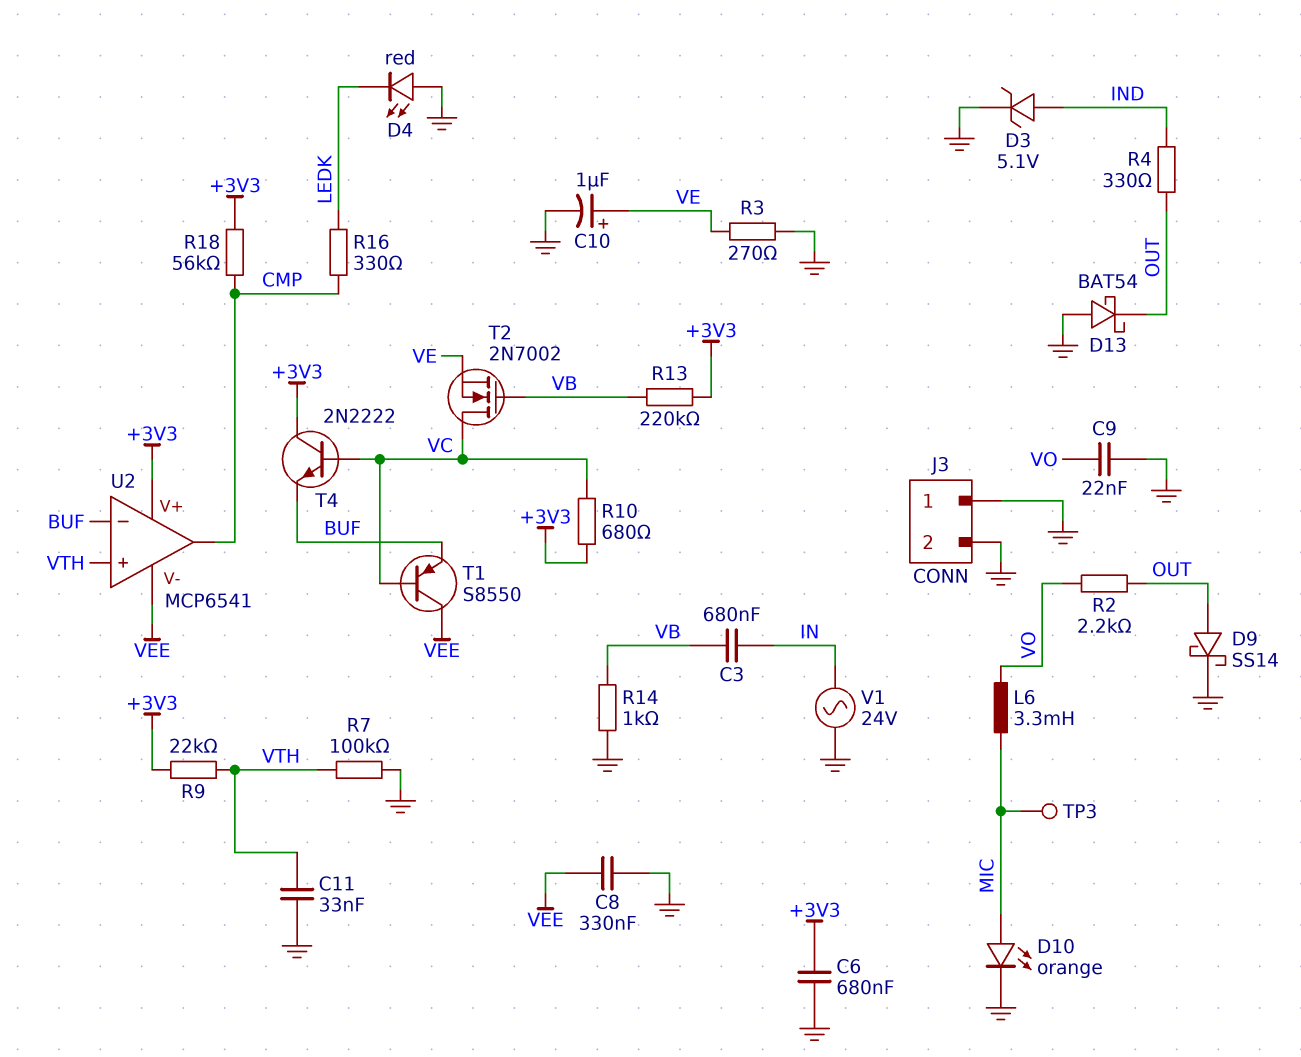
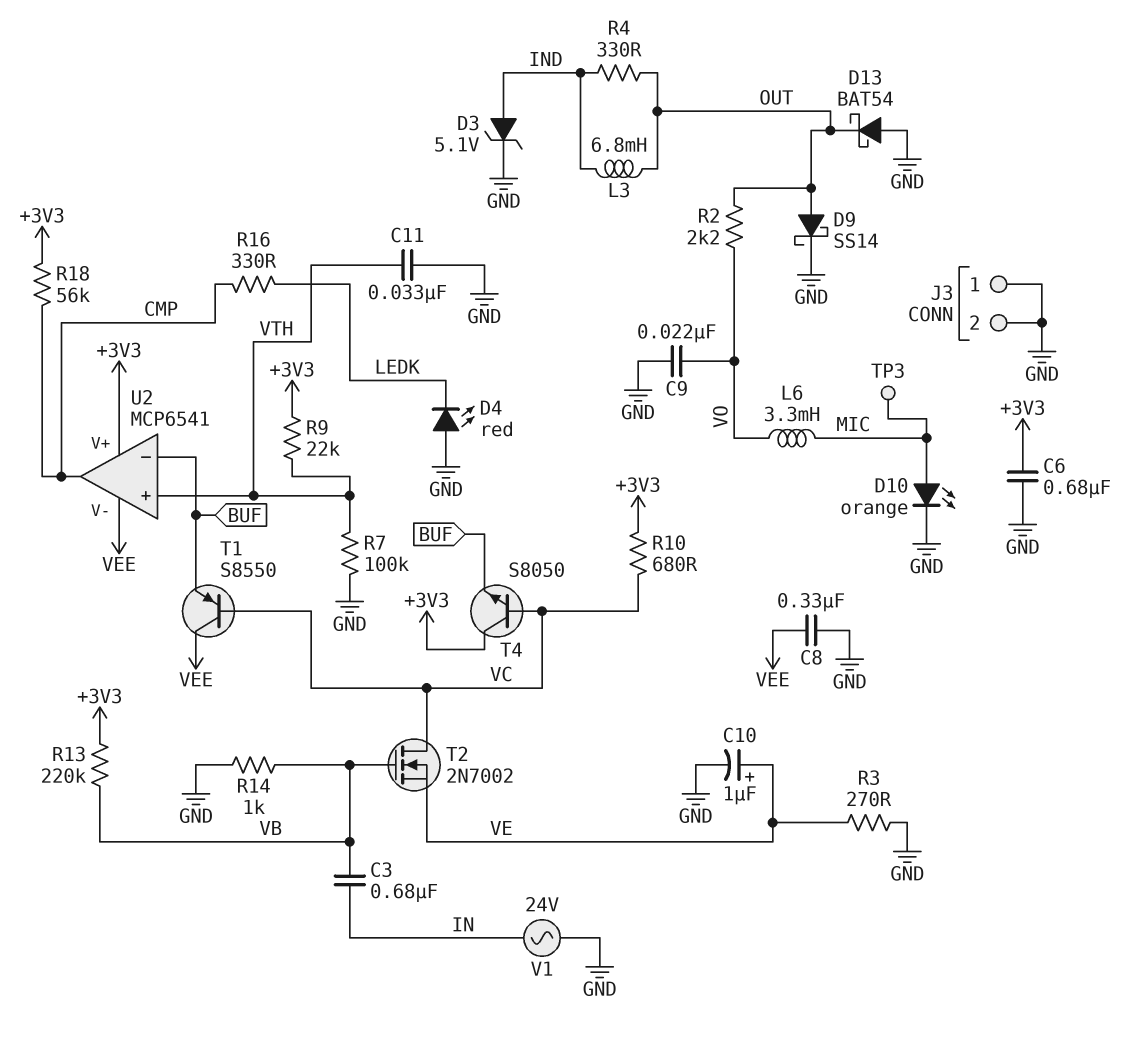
L3: none -> 6.8mH (IND, OUT)
T4: NPN 2N2222 (B VC, C +3V3, E BUF) -> NPN S8050 (B VC, C +3V3, E BUF)

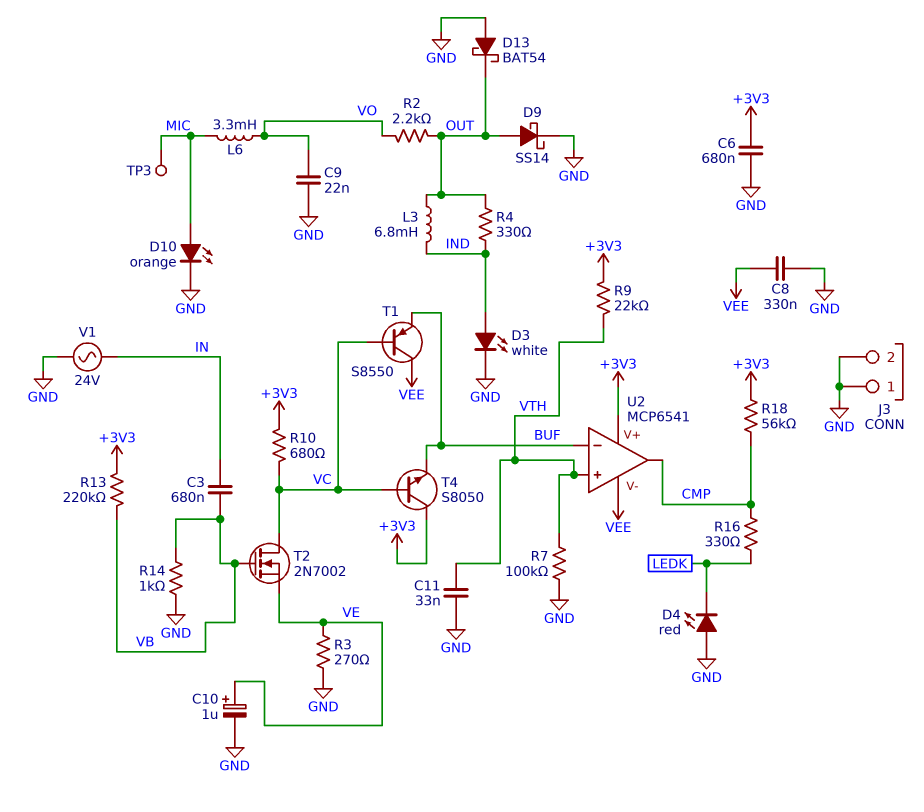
D3: zener 5.1V (A IND, K GND) -> LED white (A IND, K GND)

